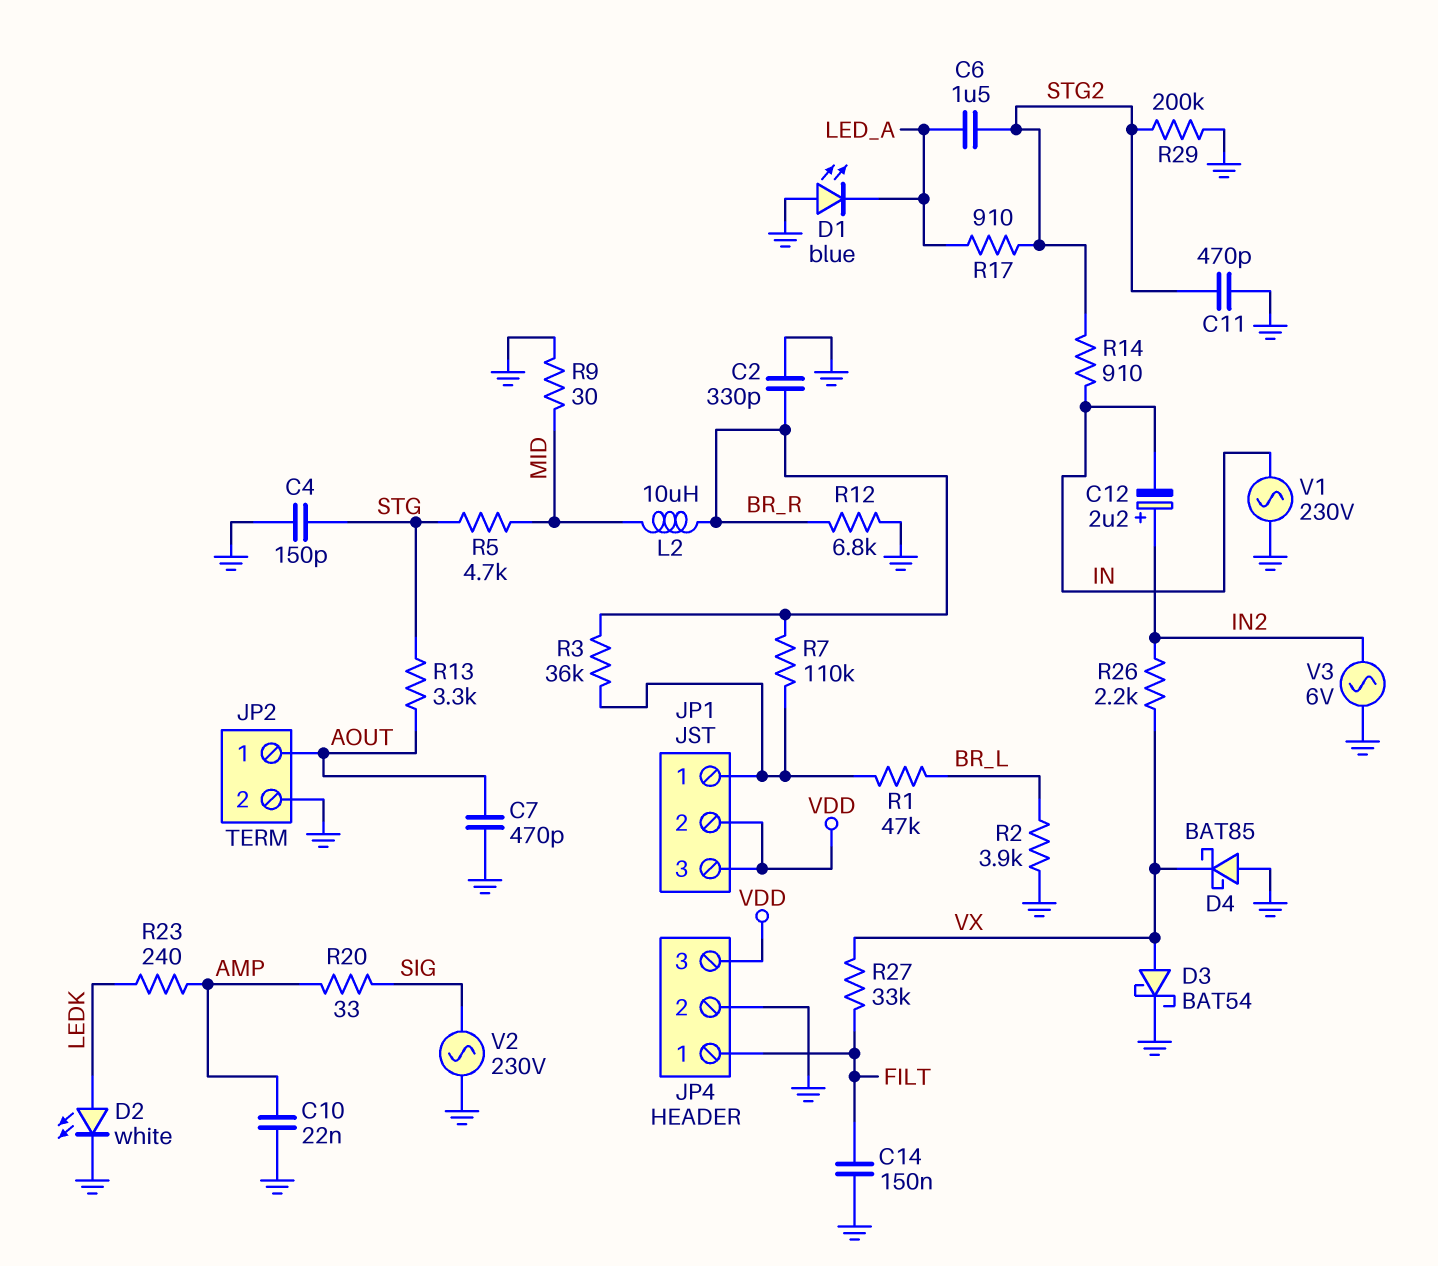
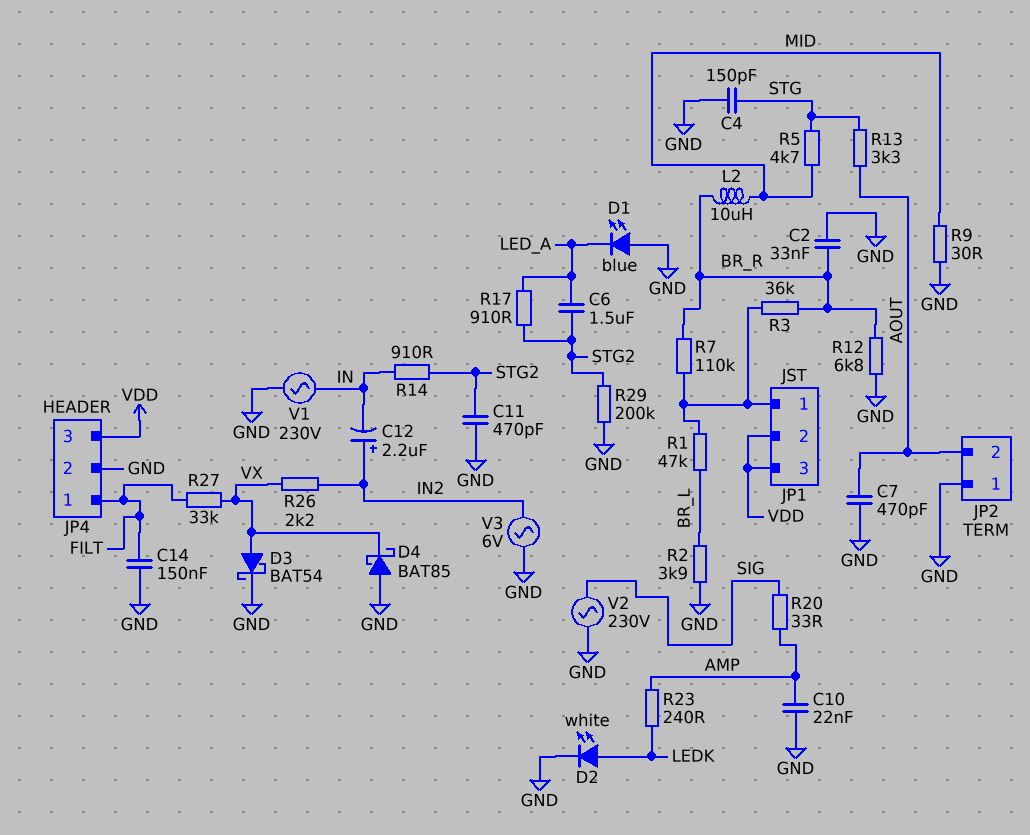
C2: 330pF (BR_R, GND) -> 33nF (BR_R, GND)
JP2 pin 1: AOUT -> GND
JP2 pin 2: GND -> AOUT

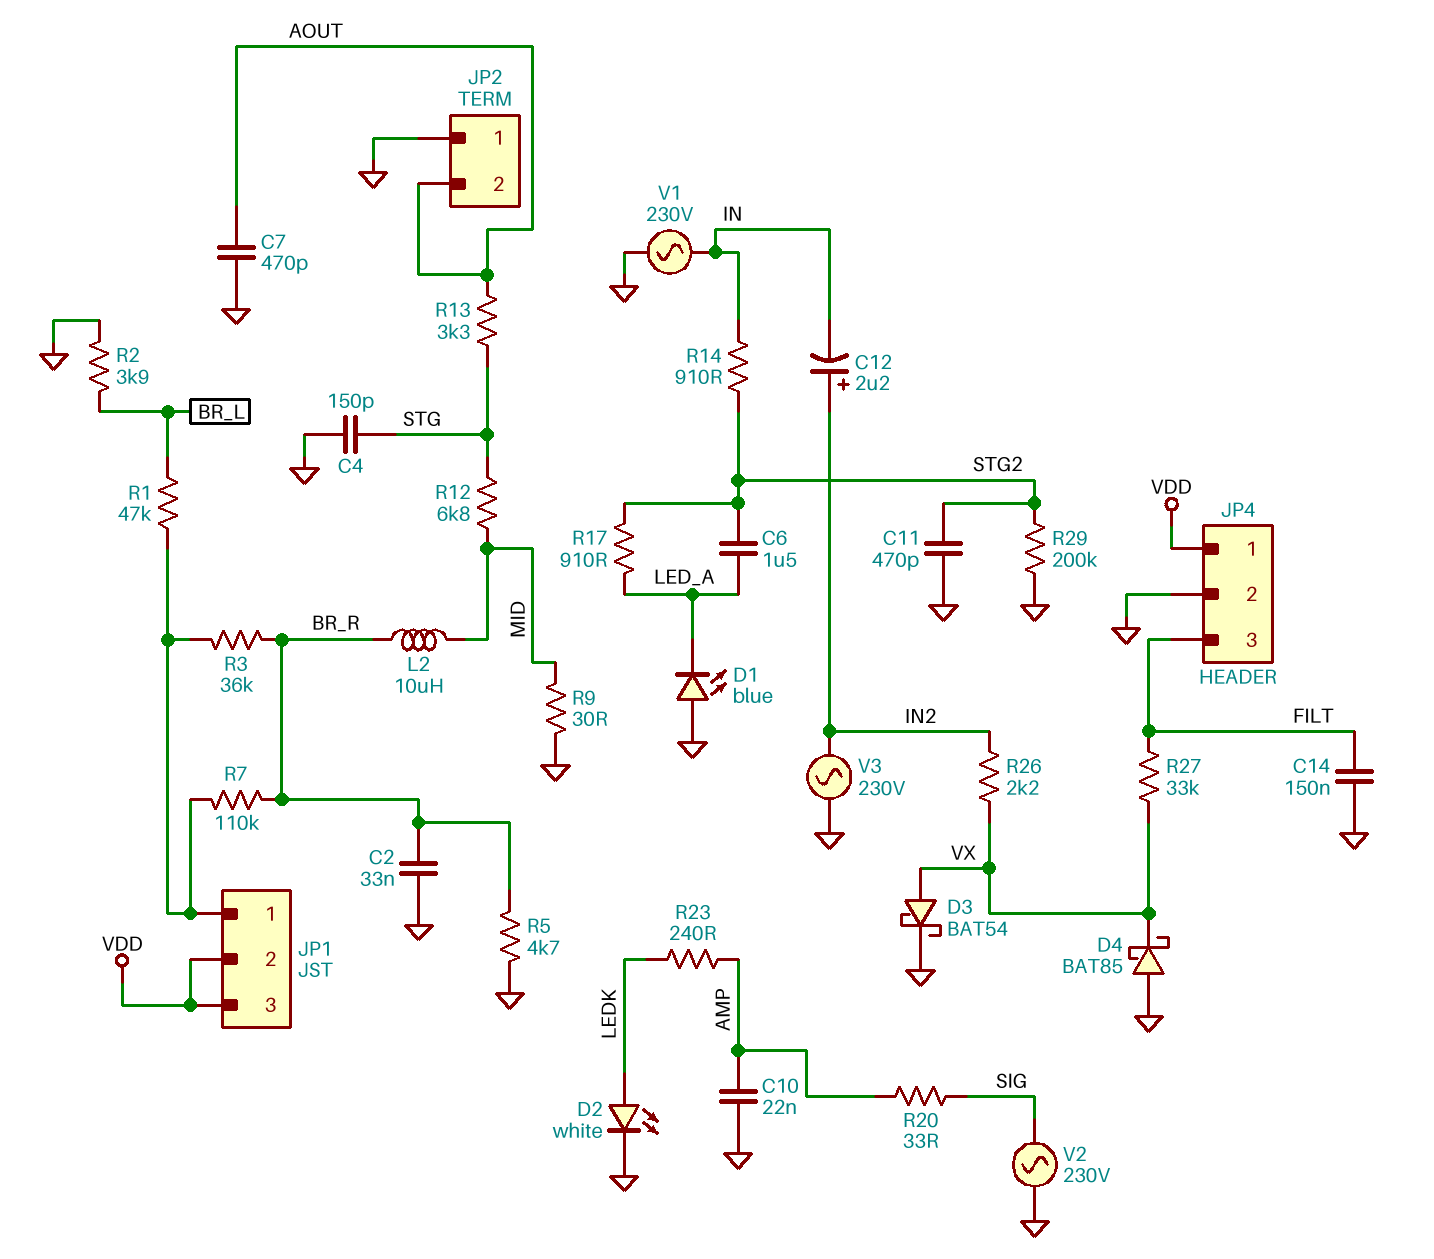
JP4 pin 1: FILT -> VDD
JP4 pin 3: VDD -> FILT
R5: 4.7k (MID, STG) -> 4.7k (BR_R, GND)
R12: 6.8k (BR_R, GND) -> 6.8k (MID, STG)
V3: AC 6V (GND, IN2) -> AC 230V (GND, IN2)

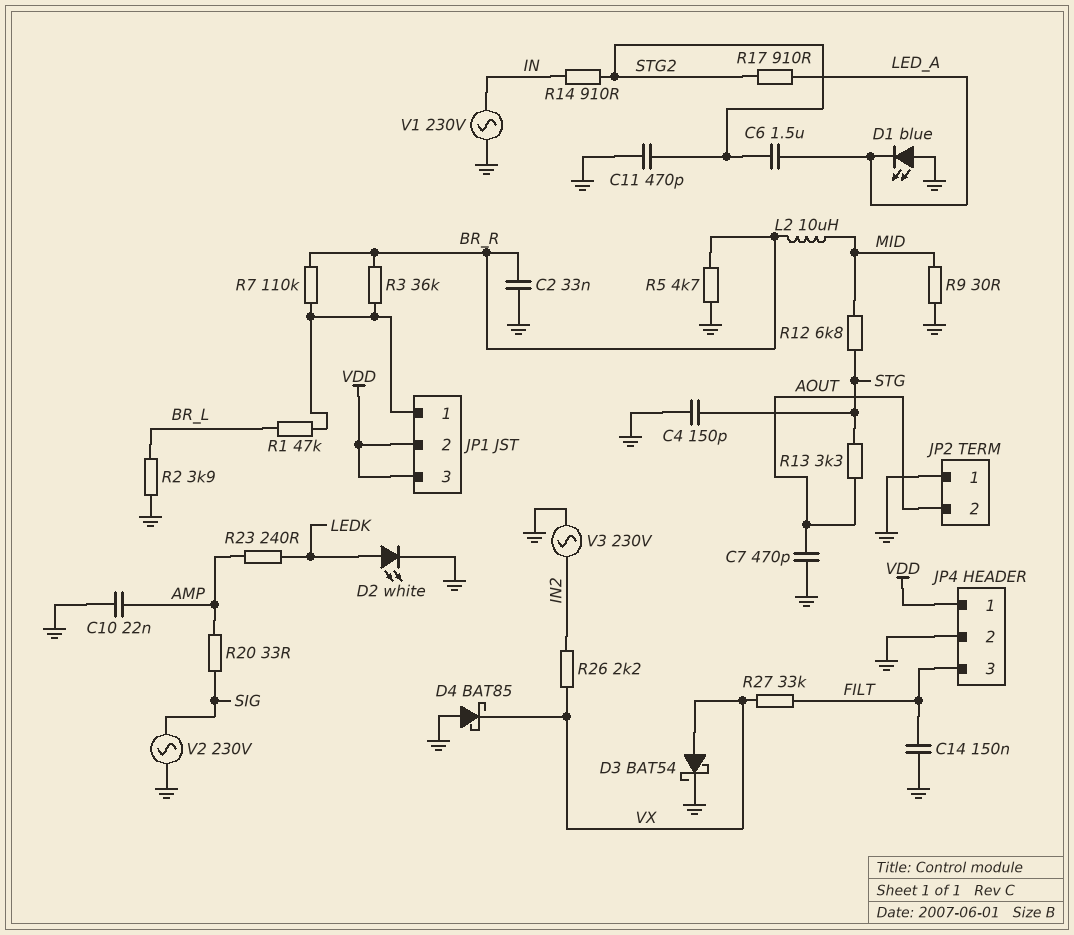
C12: 2.2uF (plus IN2, minus IN) -> none
R29: 200k (GND, STG2) -> none

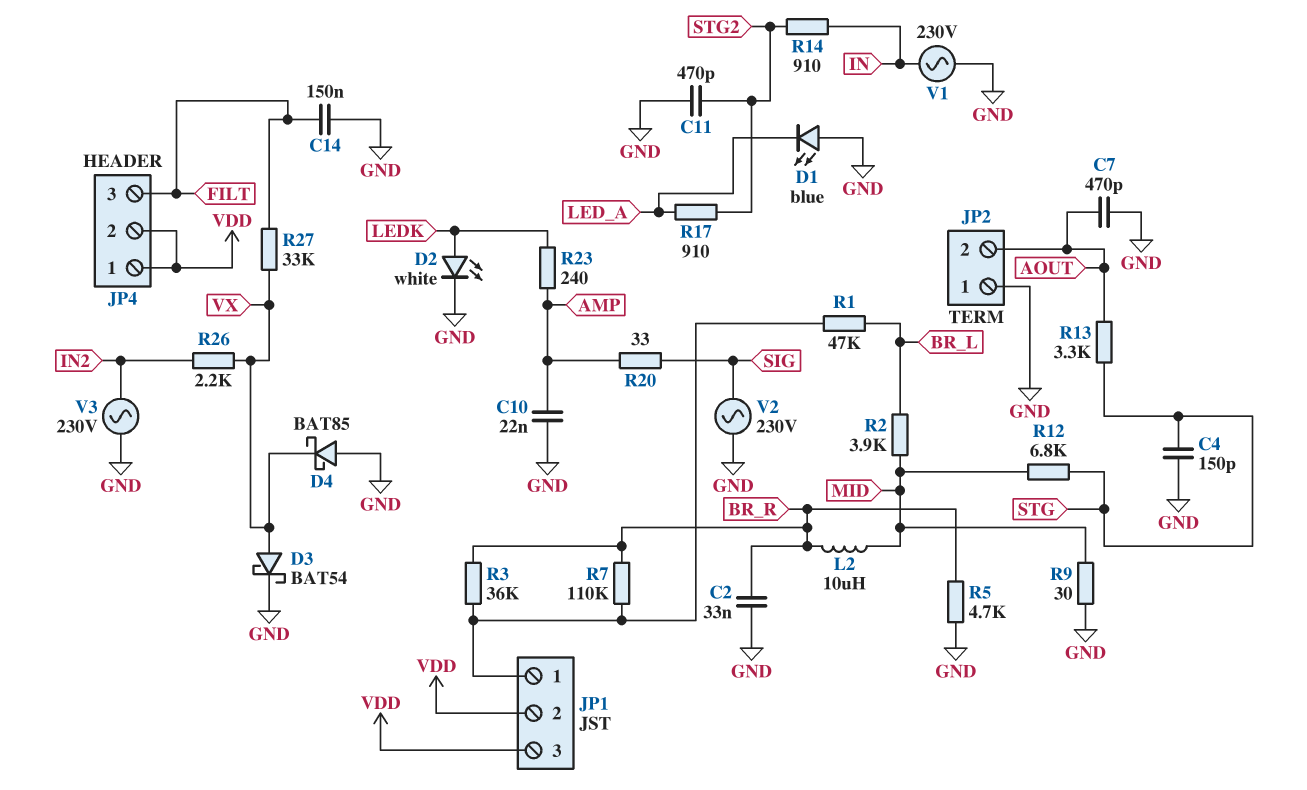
C6: 1.5uF (LED_A, STG2) -> none
JP4 pin 2: GND -> VDD
R2: 3.9k (BR_L, GND) -> 3.9k (BR_L, MID)

